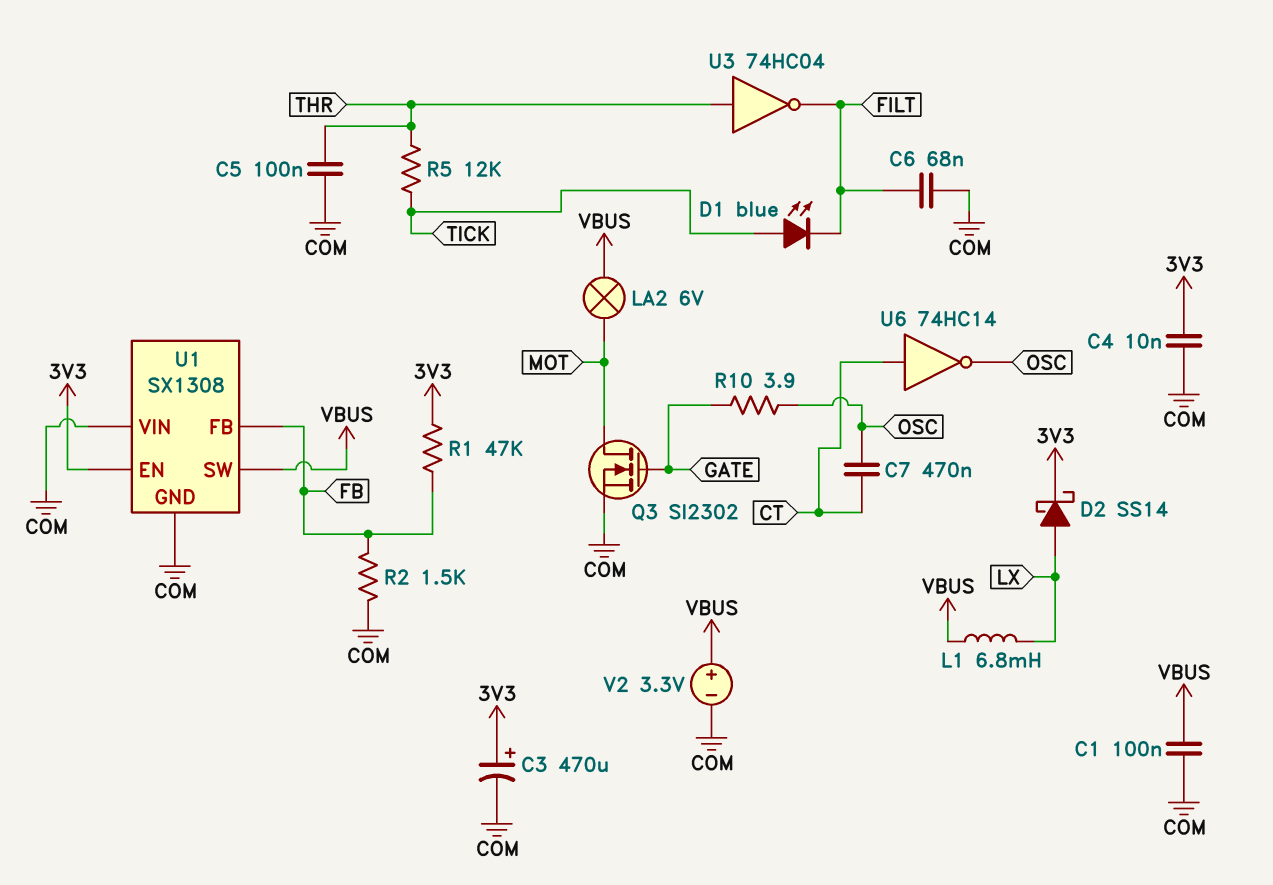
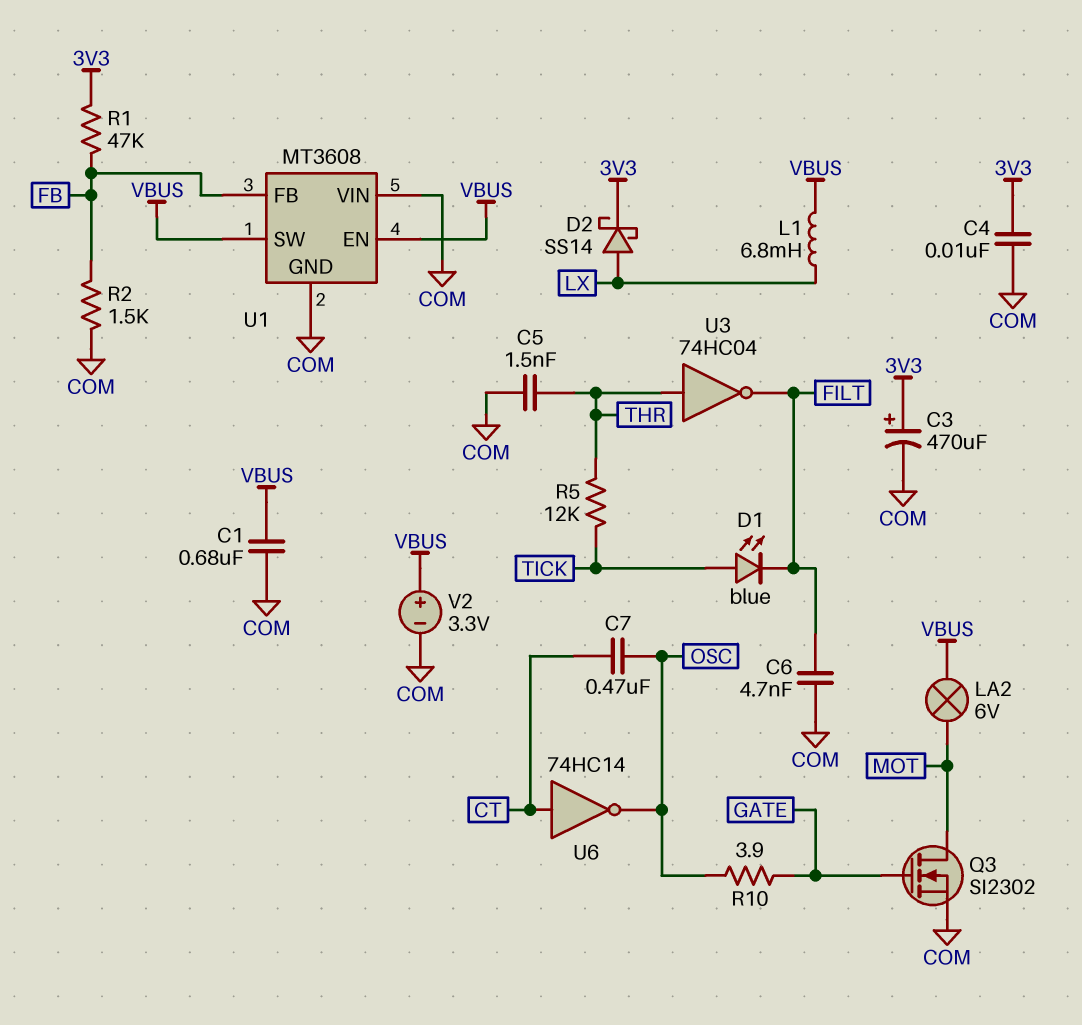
C1: 100nF (COM, VBUS) -> 680nF (COM, VBUS)
C5: 100nF (COM, THR) -> 1.5nF (COM, THR)
C6: 68nF (COM, FILT) -> 4.7nF (COM, FILT)
U1: SX1308 -> MT3608
U1 pin EN: 3V3 -> VBUS

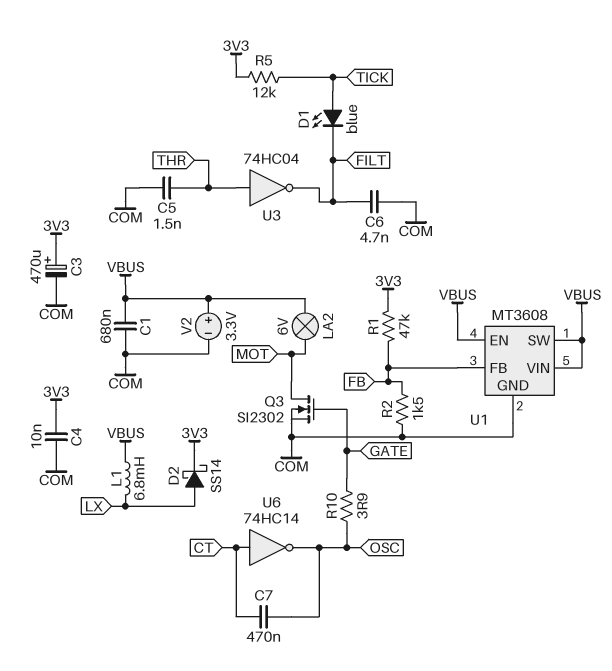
R5: 12k (THR, TICK) -> 12k (3V3, TICK)
U1 pin VIN: COM -> VBUS

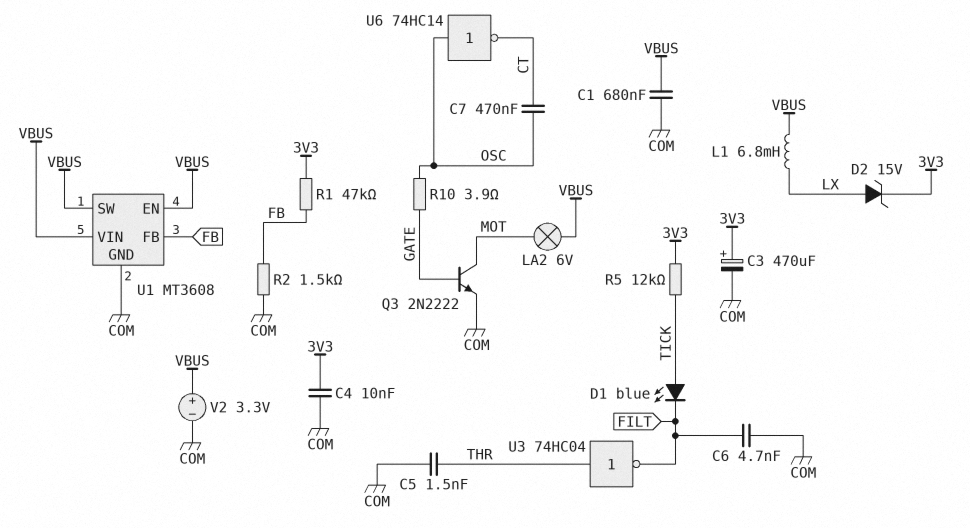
D2: schottky SS14 (A LX, K 3V3) -> zener 15V (A LX, K 3V3)
Q3: NMOS SI2302 (G GATE, D MOT, S COM) -> NPN 2N2222 (B GATE, C MOT, E COM)
U6: NOT 74HC14 (in CT, out OSC) -> NOT 74HC14 (in OSC, out CT)

